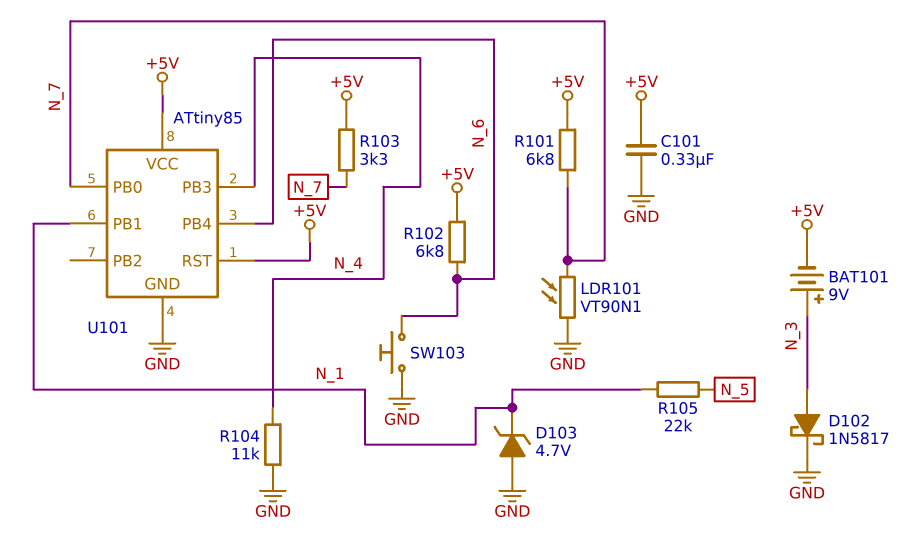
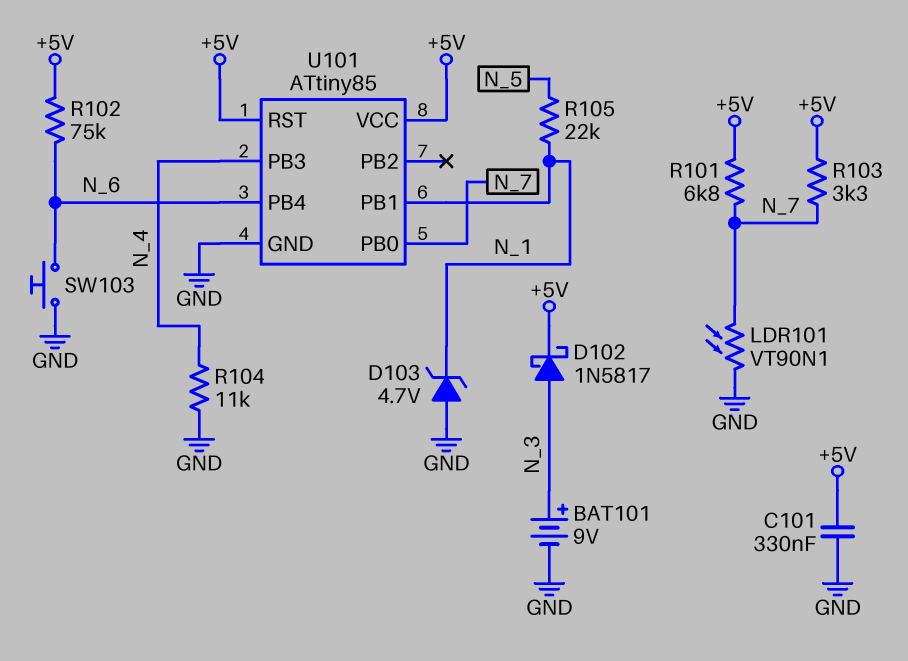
BAT101: 9V (plus N_3, minus +5V) -> 9V (plus N_3, minus GND)
D102: schottky 1N5817 (A N_3, K GND) -> schottky 1N5817 (A N_3, K +5V)
R102: 6.8k (+5V, N_6) -> 75k (+5V, N_6)

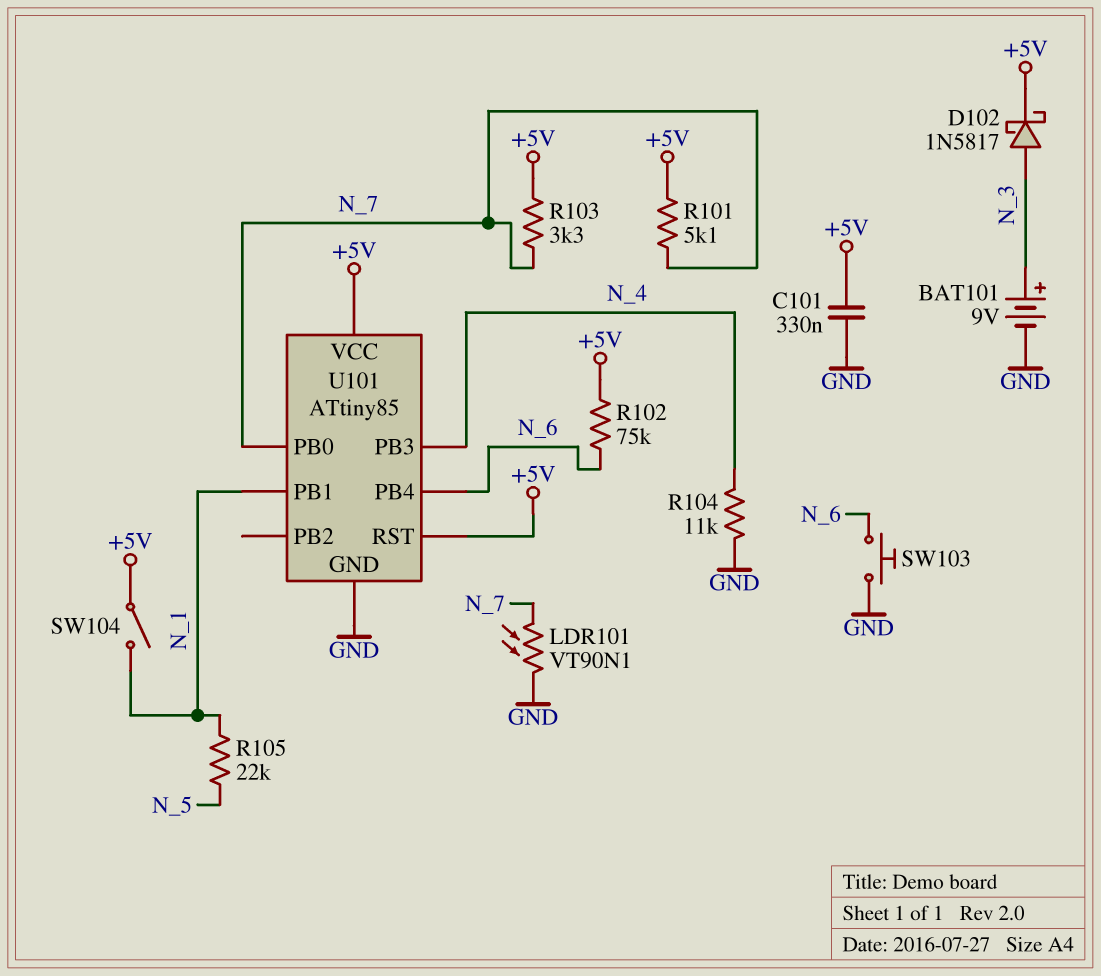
D103: zener 4.7V (A GND, K N_1) -> none
R101: 6.8k (+5V, N_7) -> 5.1k (+5V, N_7)
SW104: none -> switch (+5V, N_1)

